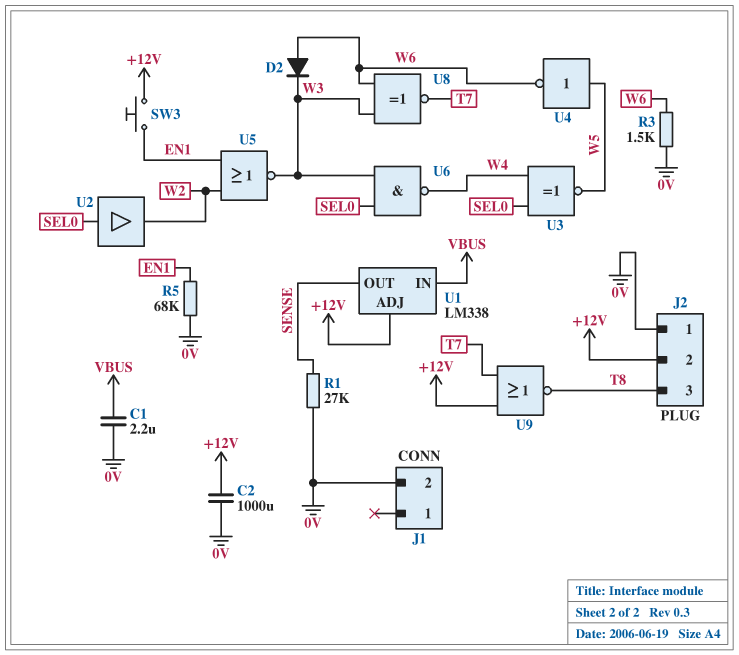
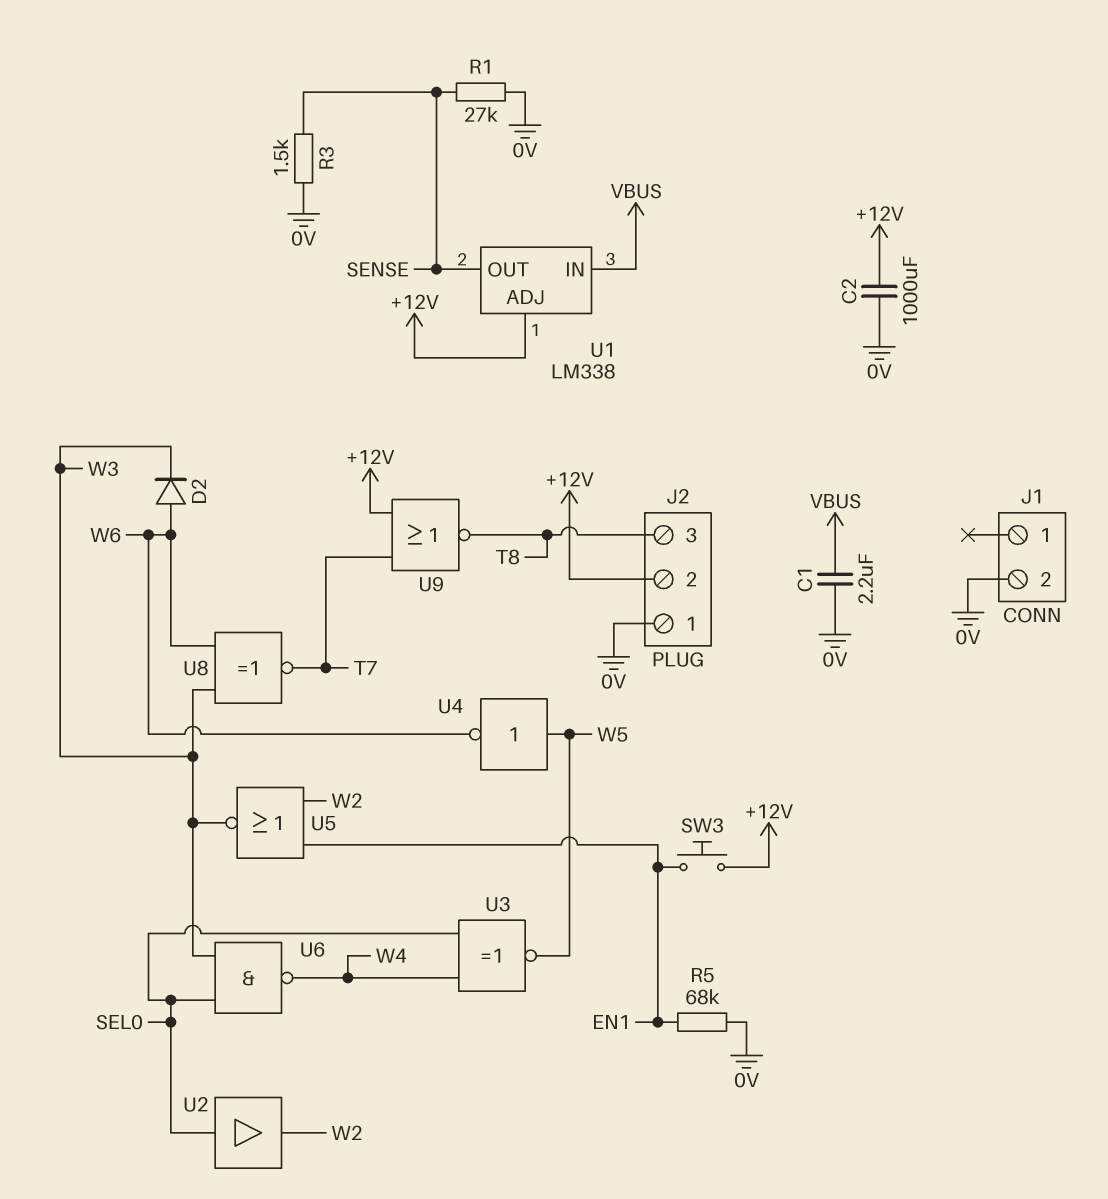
R3: 1.5k (0V, W6) -> 1.5k (0V, SENSE)

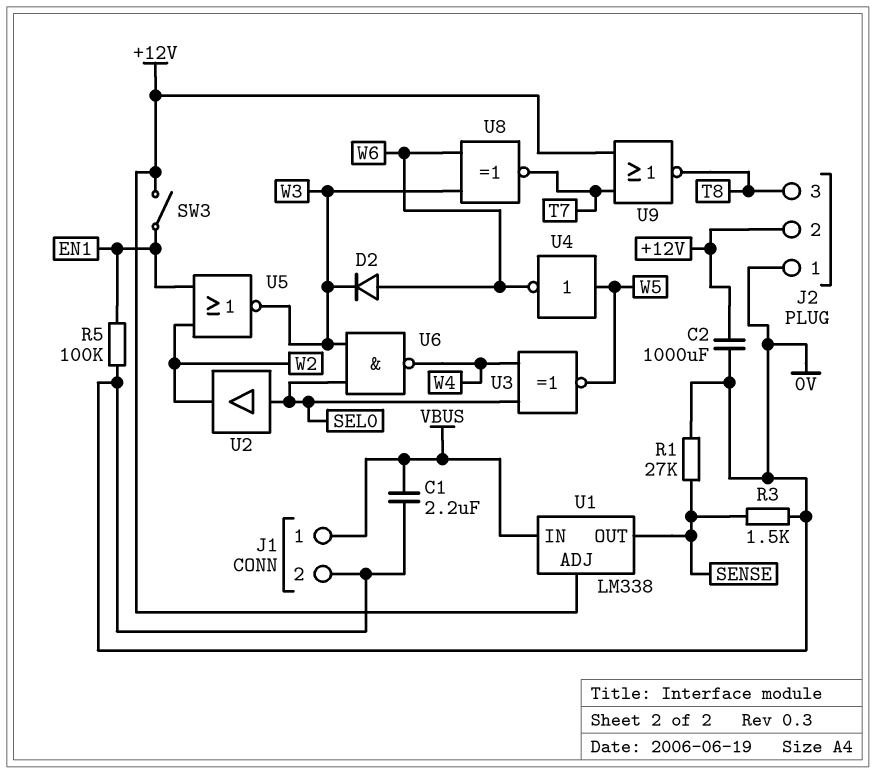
J1 pin 1: none -> VBUS
R5: 68k (0V, EN1) -> 100k (0V, EN1)
SW3: button (+12V, EN1) -> switch (+12V, EN1)

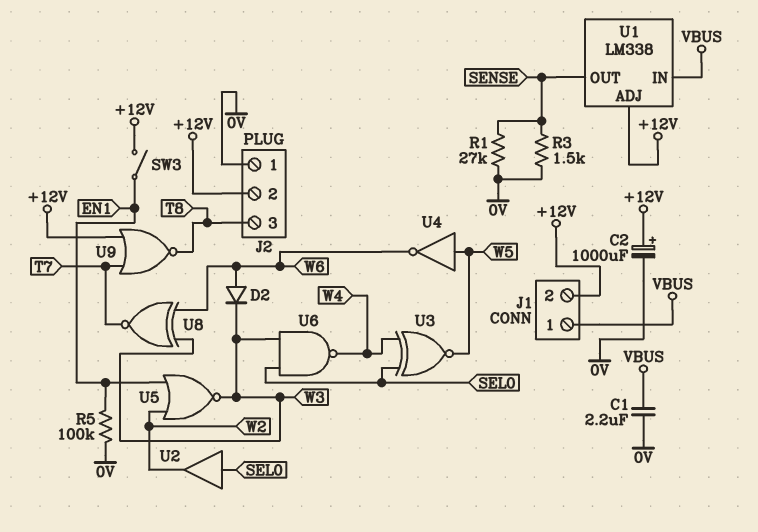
C2: 1000uF (+12V, 0V) -> 1000uF (plus +12V, minus 0V)
J1 pin 2: 0V -> +12V

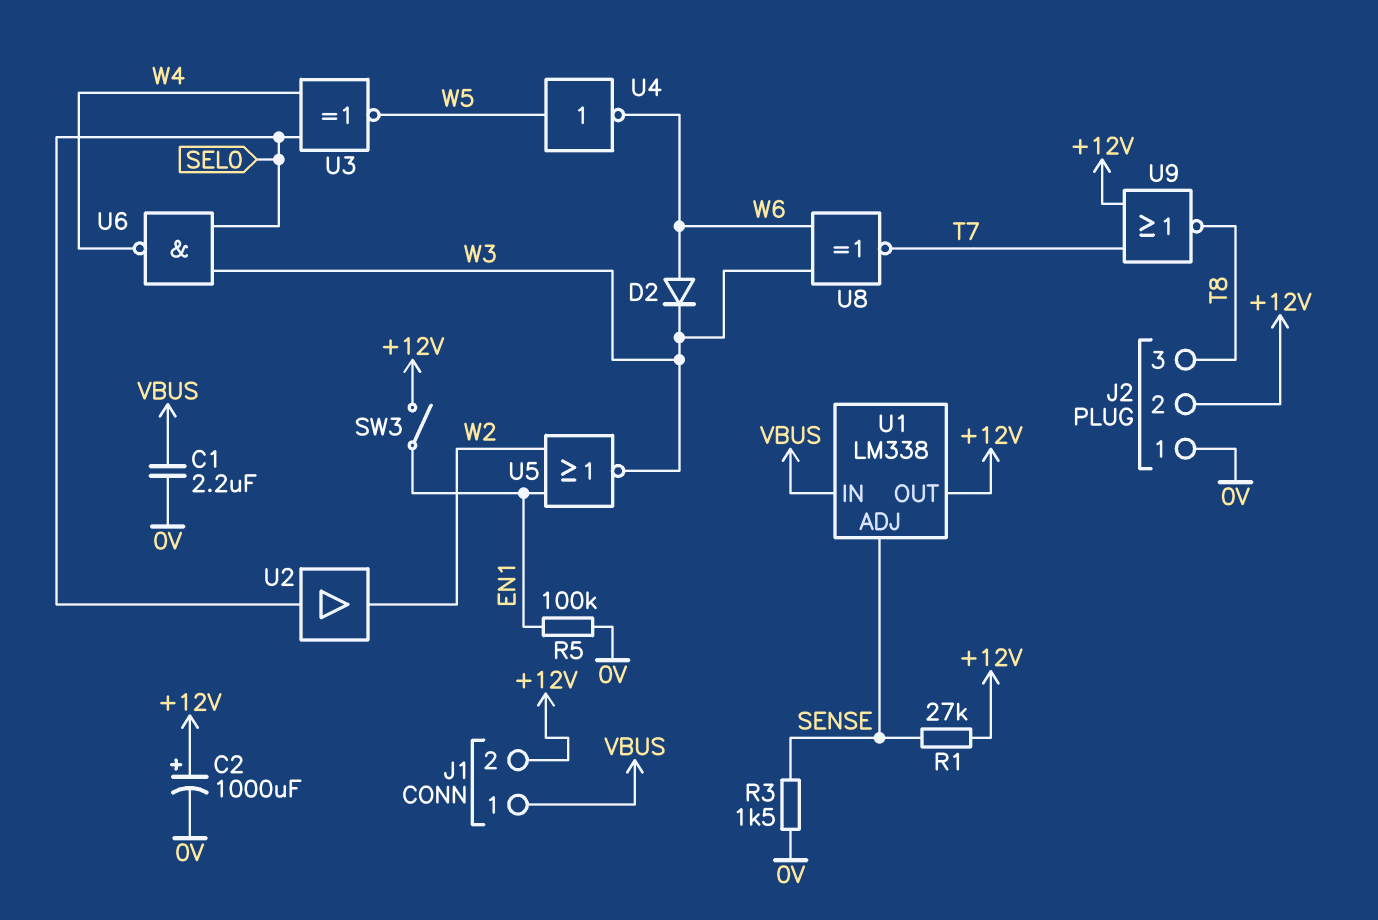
R1: 27k (0V, SENSE) -> 27k (+12V, SENSE)
U1 pin ADJ: +12V -> SENSE
U1 pin OUT: SENSE -> +12V

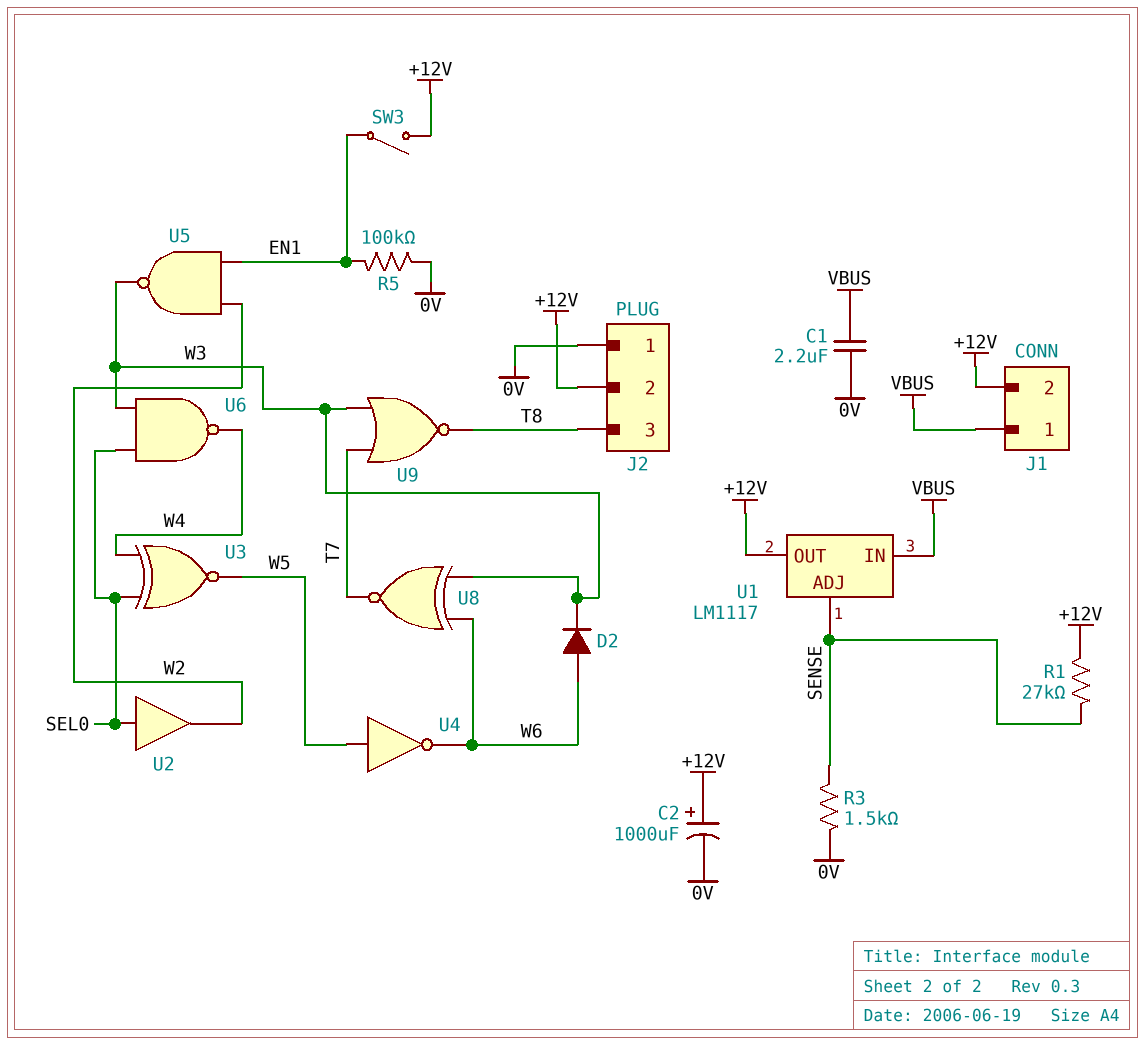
U1: LM338 -> LM1117
U5: NOR (in EN1, in W2, out W3) -> NAND (in EN1, in W2, out W3)
U9: NOR (in +12V, in T7, out T8) -> NOR (in T7, in W3, out T8)

